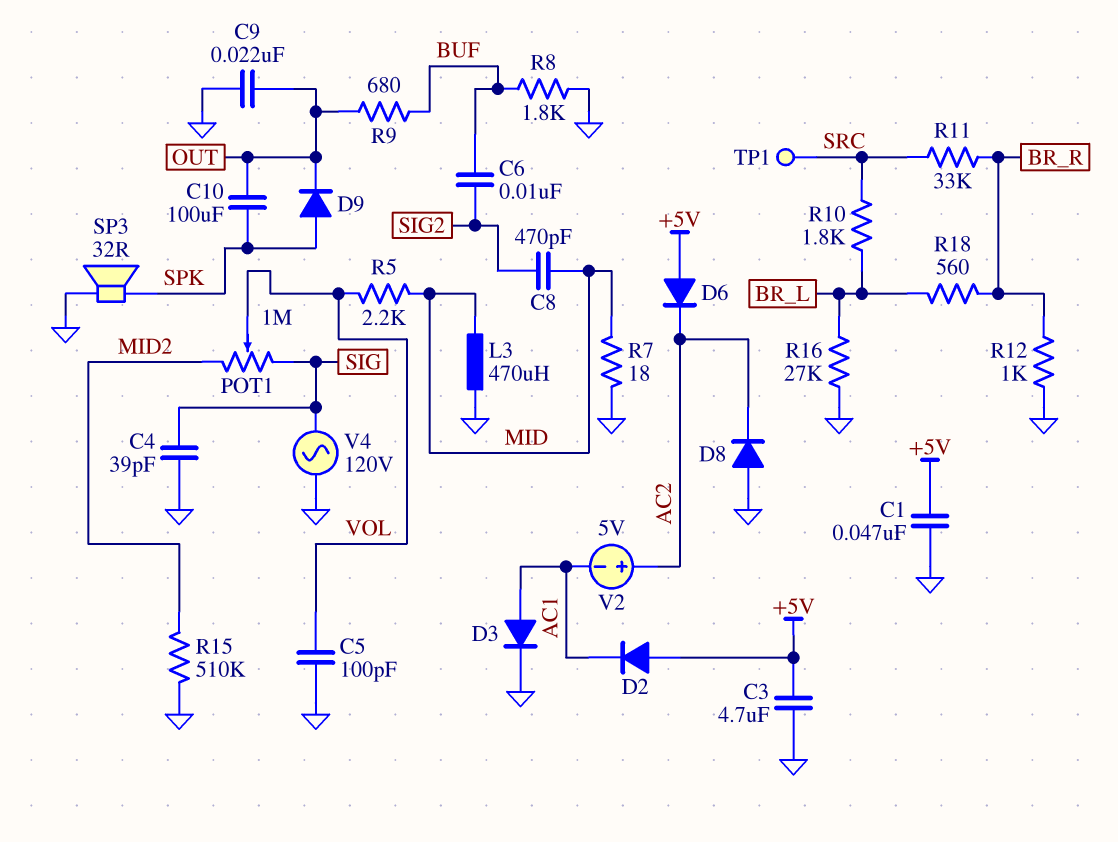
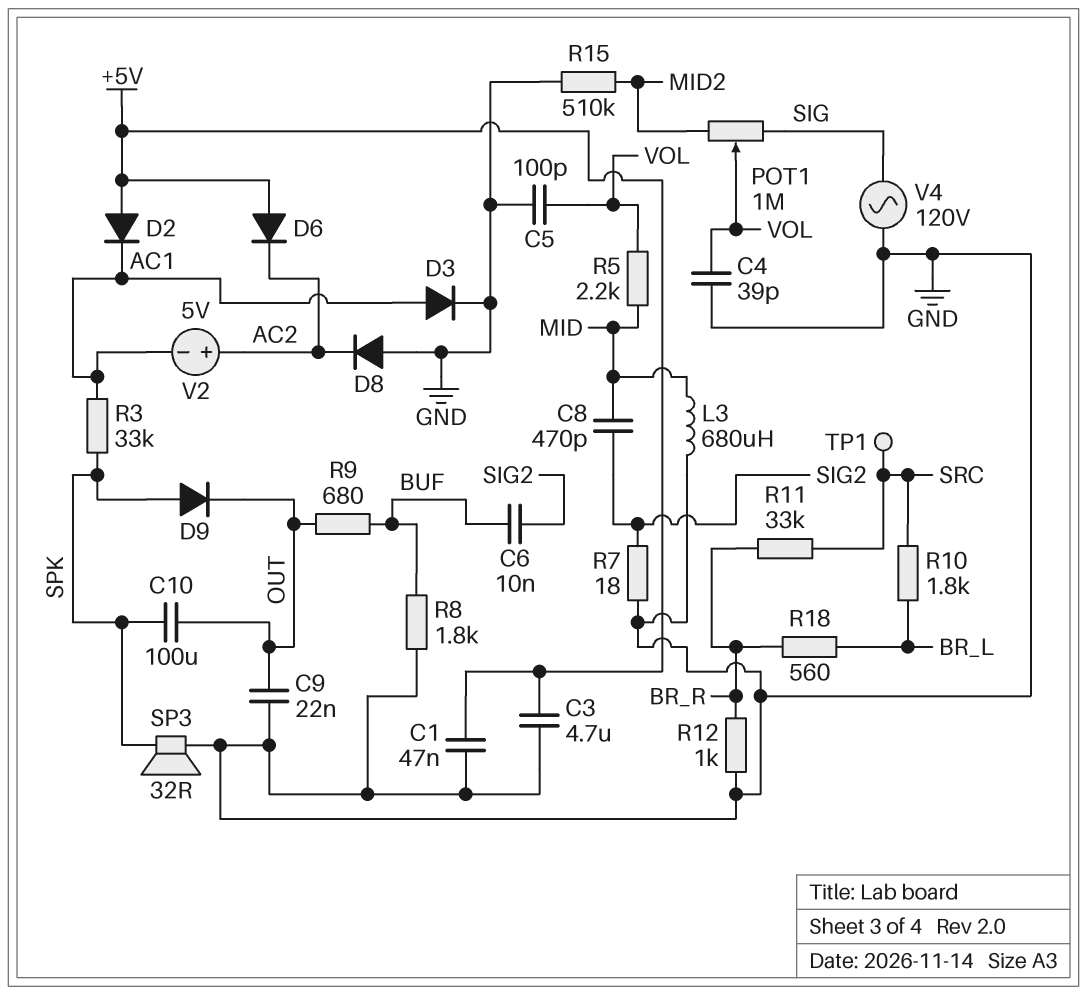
C4: 39pF (GND, SIG) -> 39pF (GND, VOL)
L3: 470uH (GND, MID) -> 680uH (GND, MID)
R3: none -> 33k (AC1, SPK)
R7: 18 (GND, MID) -> 18 (GND, SIG2)
R16: 27k (BR_L, GND) -> none

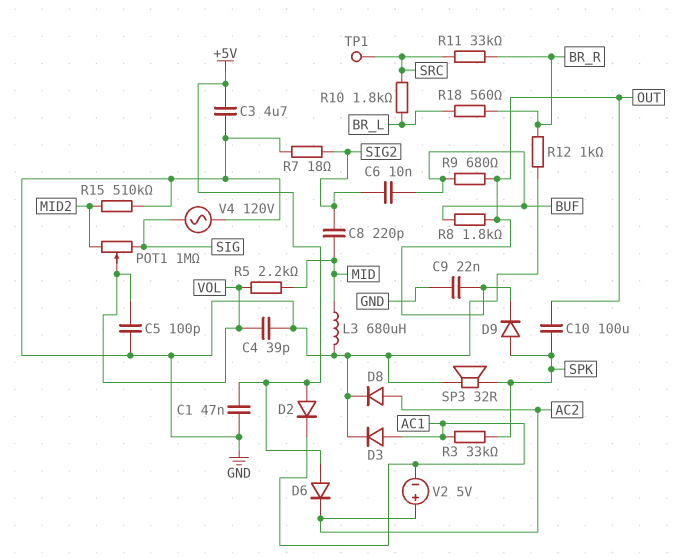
C8: 470pF (MID, SIG2) -> 220pF (MID, SIG2)
D8: diode (A GND, K AC2) -> diode (A AC2, K GND)
R8: 1.8k (BUF, GND) -> 1.8k (BUF, OUT)

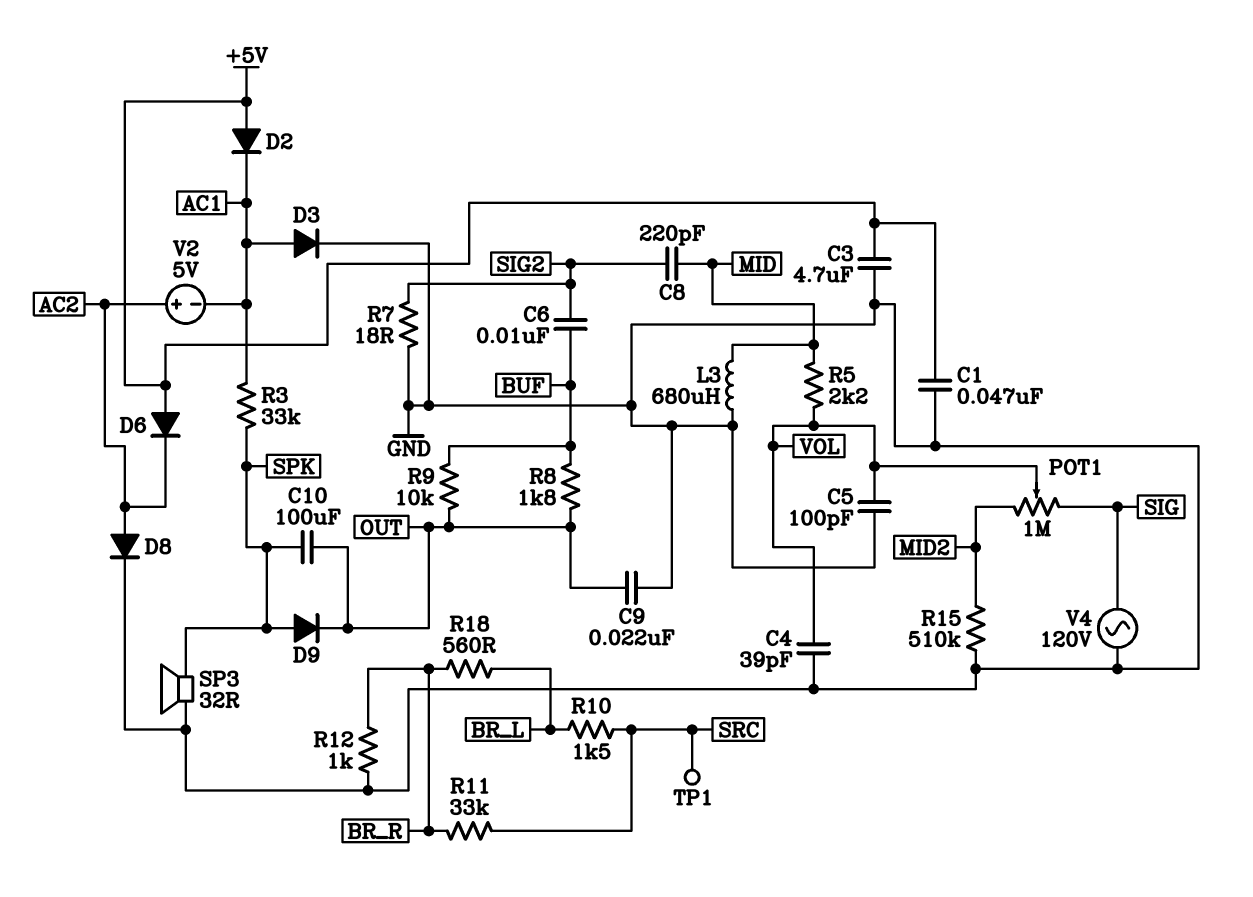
R9: 680 (BUF, OUT) -> 10k (BUF, OUT)
R10: 1.8k (BR_L, SRC) -> 1.5k (BR_L, SRC)

